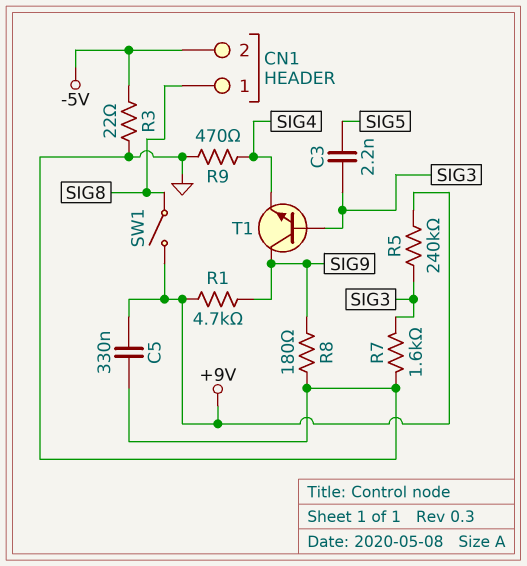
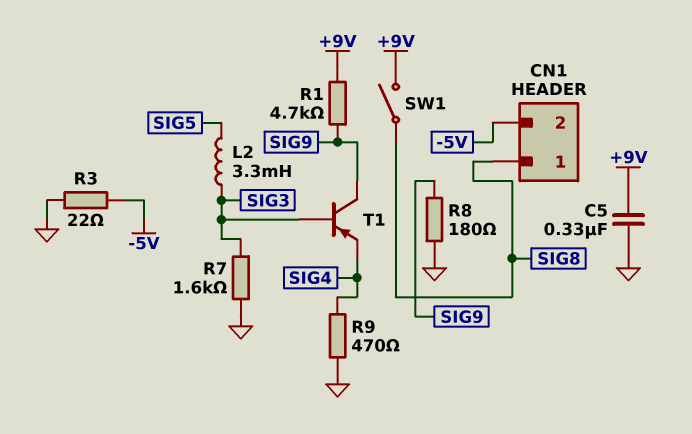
C3: 2.2nF (SIG3, SIG5) -> none
L2: none -> 3.3mH (SIG3, SIG5)
R5: 240k (+9V, SIG3) -> none
T1: NPN (B SIG3, C SIG9, E SIG4) -> PNP (B SIG3, C SIG9, E SIG4)

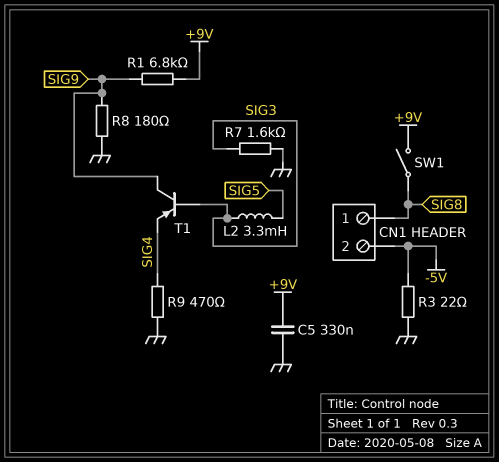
R1: 4.7k (+9V, SIG9) -> 6.8k (+9V, SIG9)

